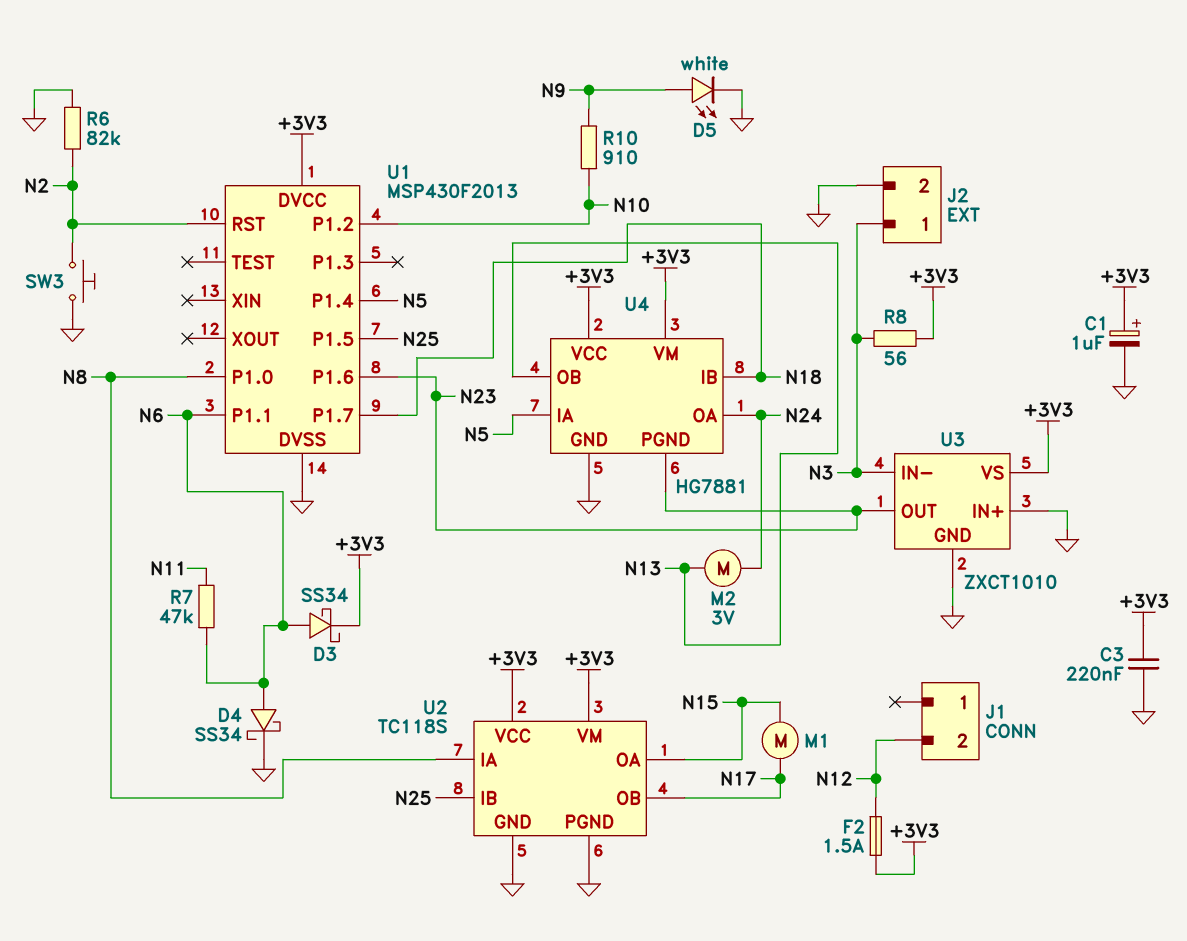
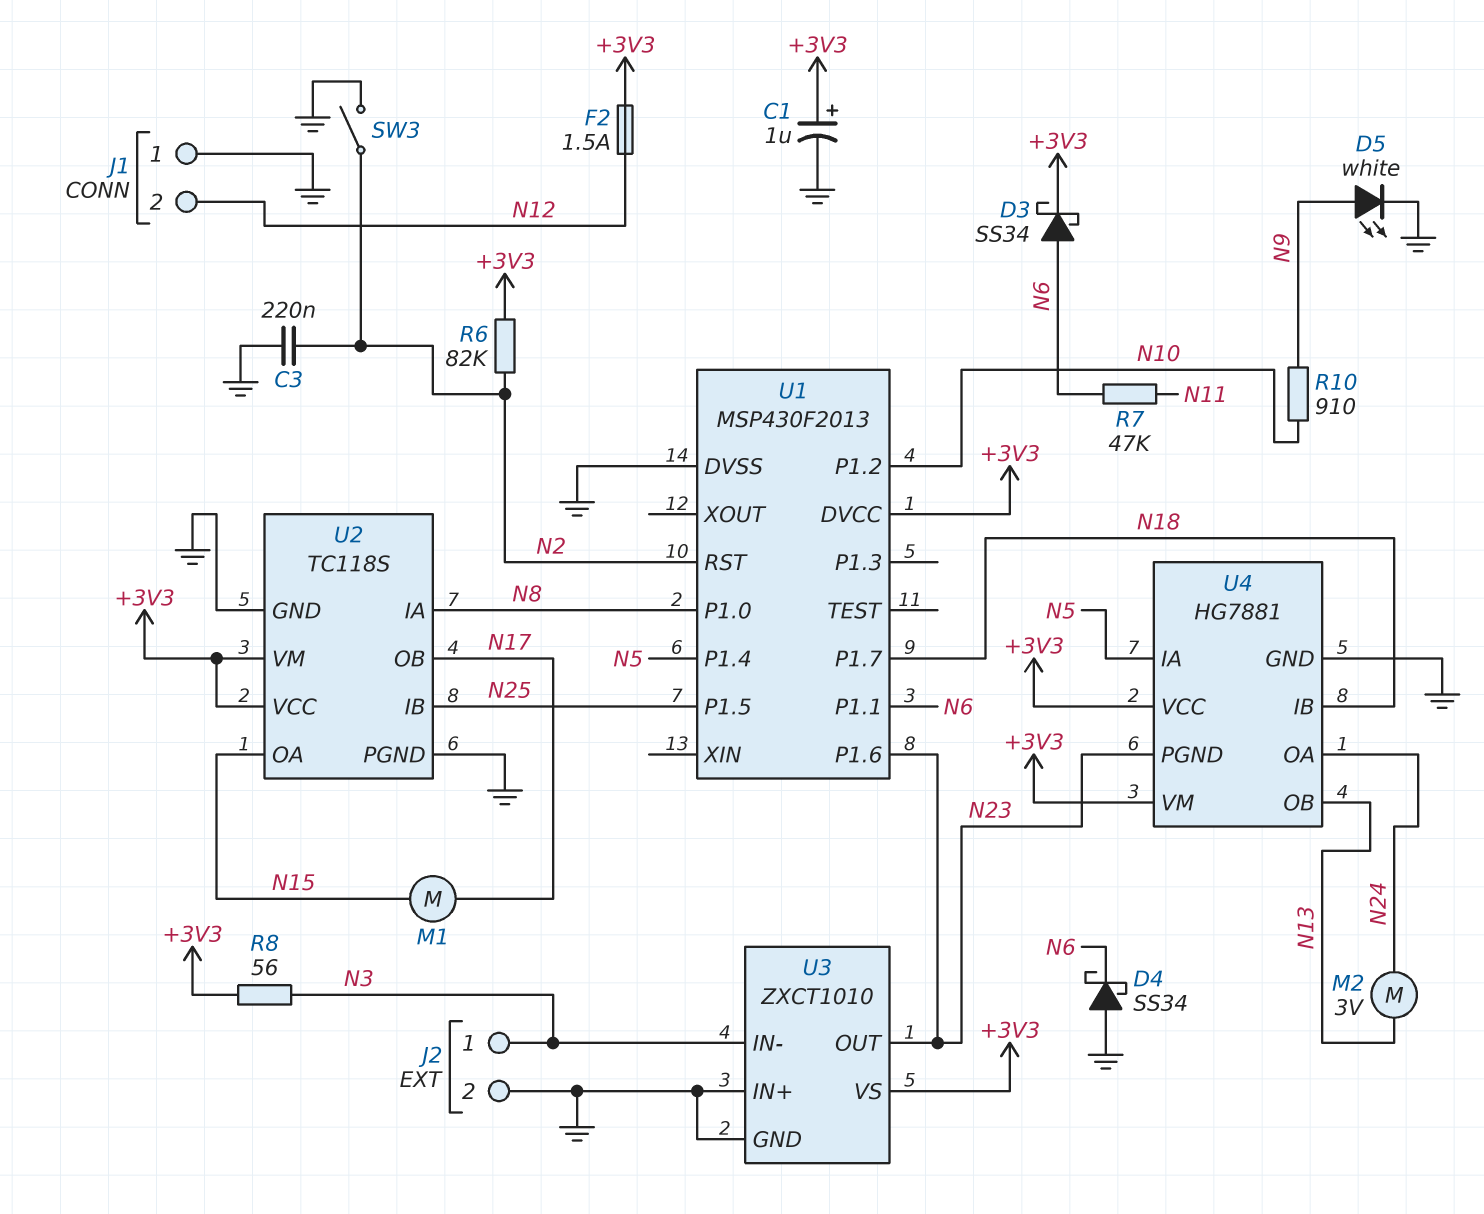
C3: 220nF (+3V3, GND) -> 220nF (GND, N2)
D4: schottky SS34 (A N6, K GND) -> schottky SS34 (A GND, K N6)
J1 pin 1: none -> GND
R6: 82k (GND, N2) -> 82k (+3V3, N2)
SW3: button (GND, N2) -> switch (GND, N2)

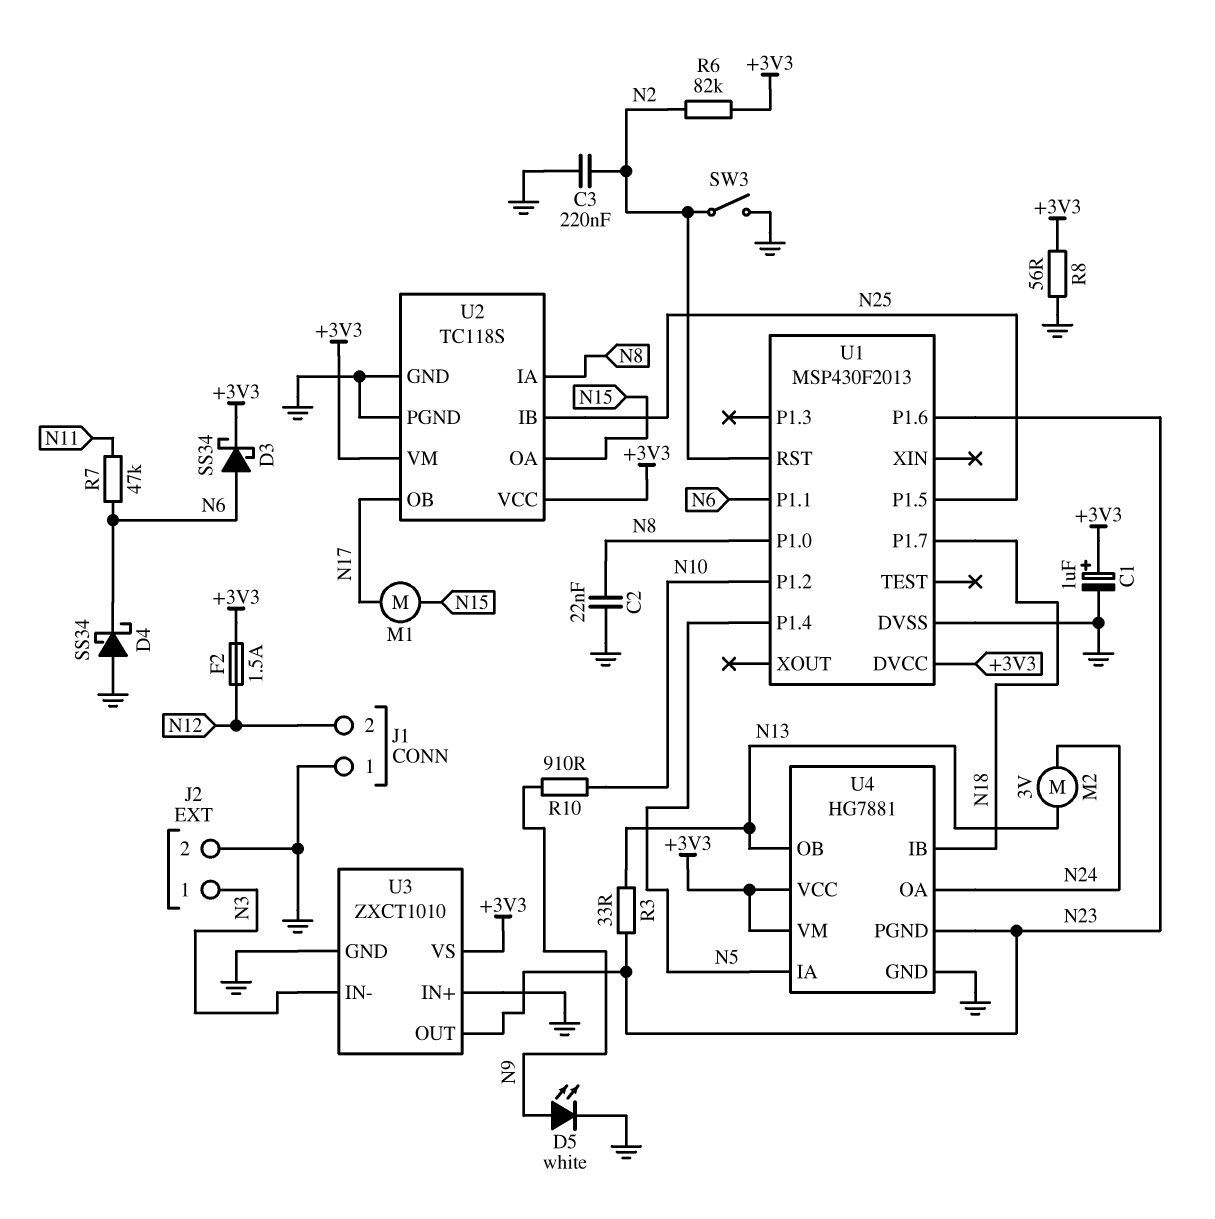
C2: none -> 22nF (GND, N8)
R3: none -> 33 (N13, N23)
R8: 56 (+3V3, N3) -> 56 (+3V3, GND)

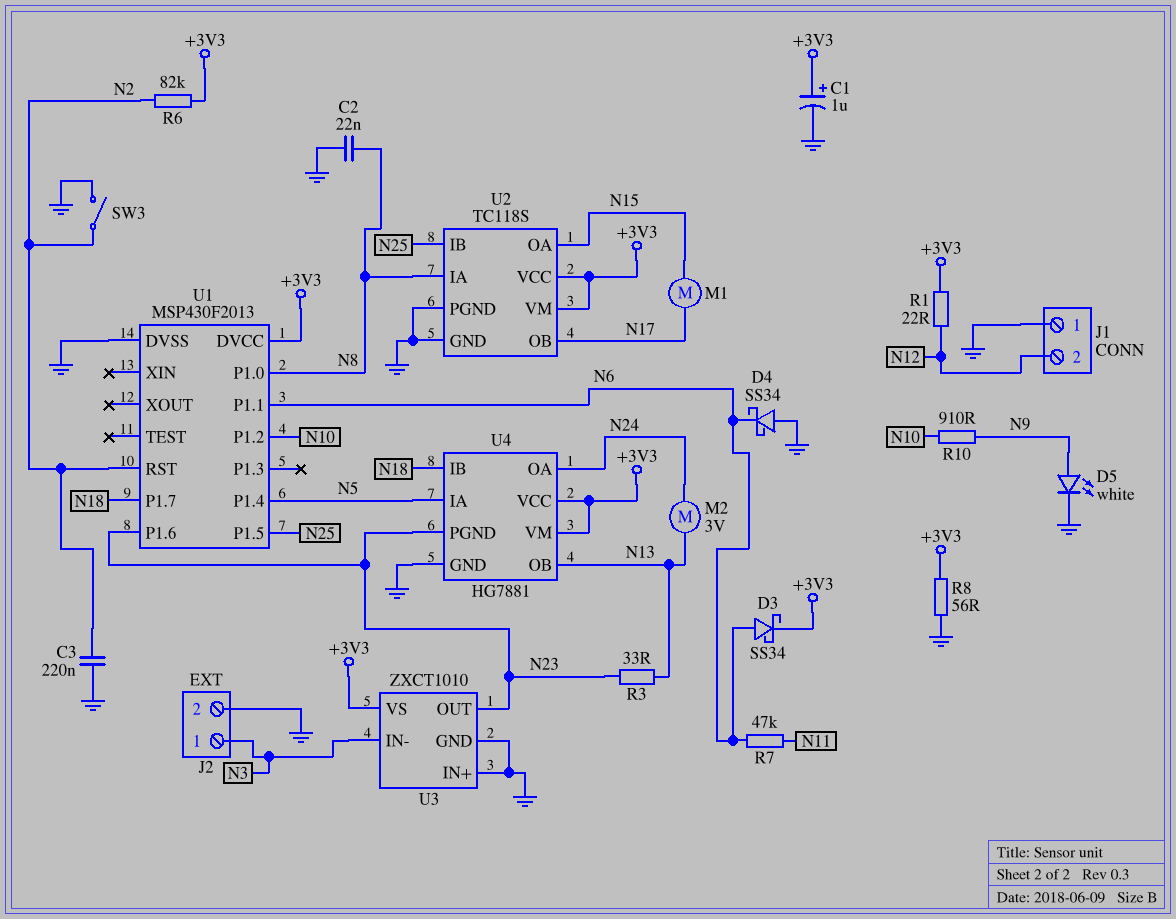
F2: 1.5A (+3V3, N12) -> none
R1: none -> 22 (+3V3, N12)

